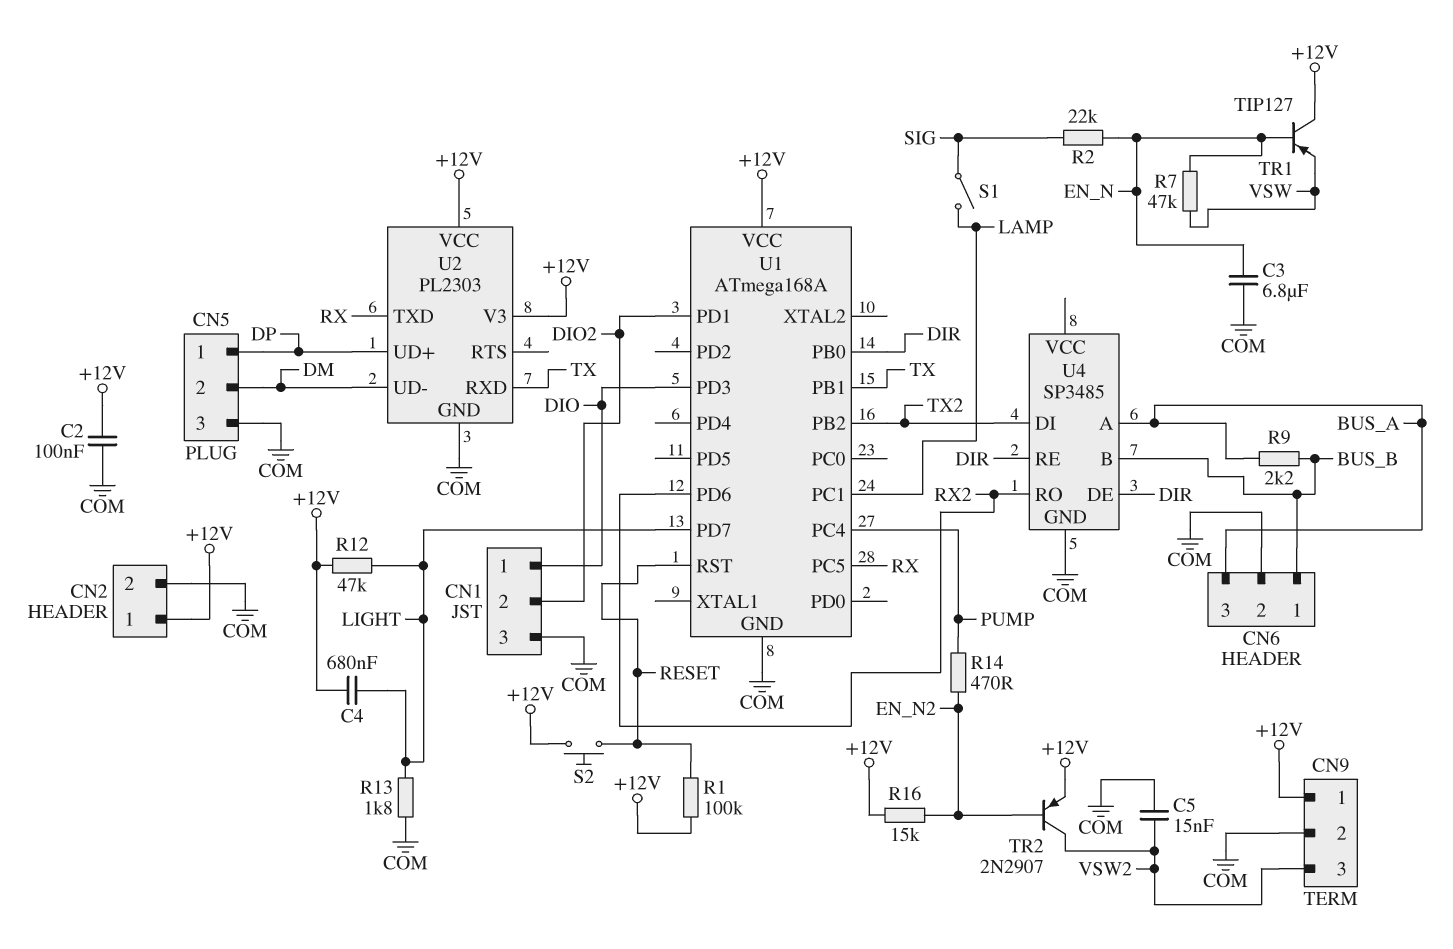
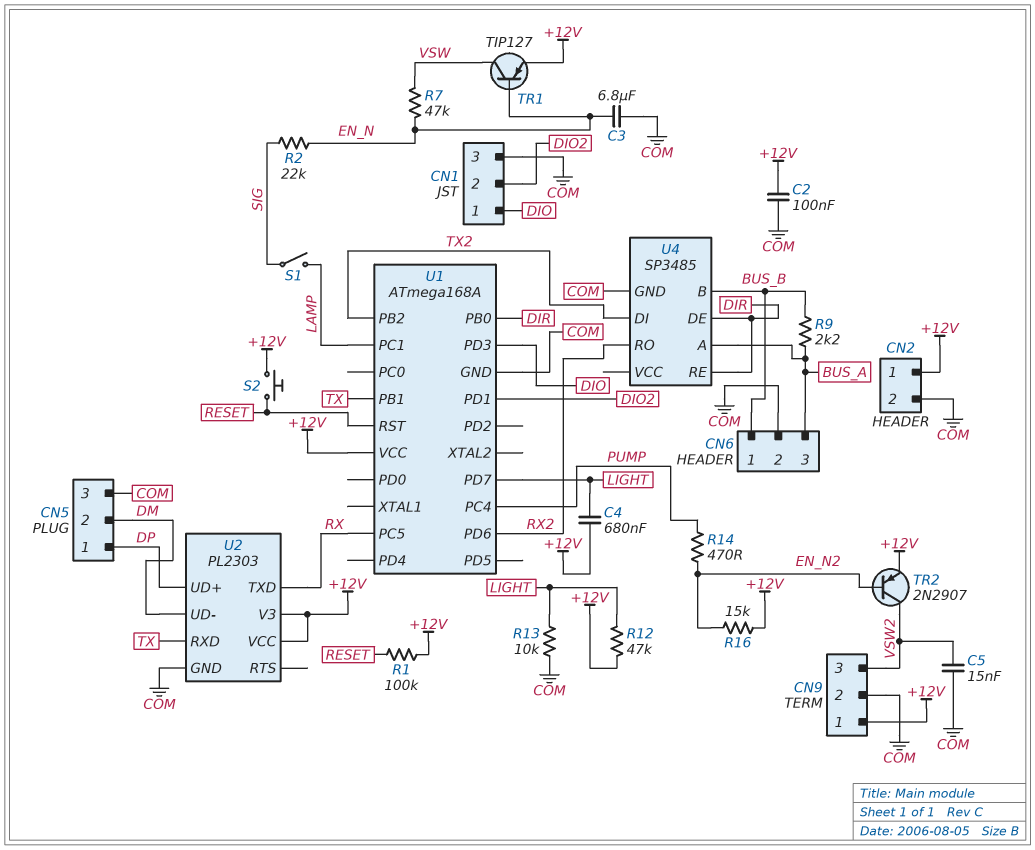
R13: 1.8k (COM, LIGHT) -> 10k (COM, LIGHT)
TR1: PNP TIP127 (B EN_N, C +12V, E VSW) -> PNP TIP127 (B EN_N, C VSW, E +12V)

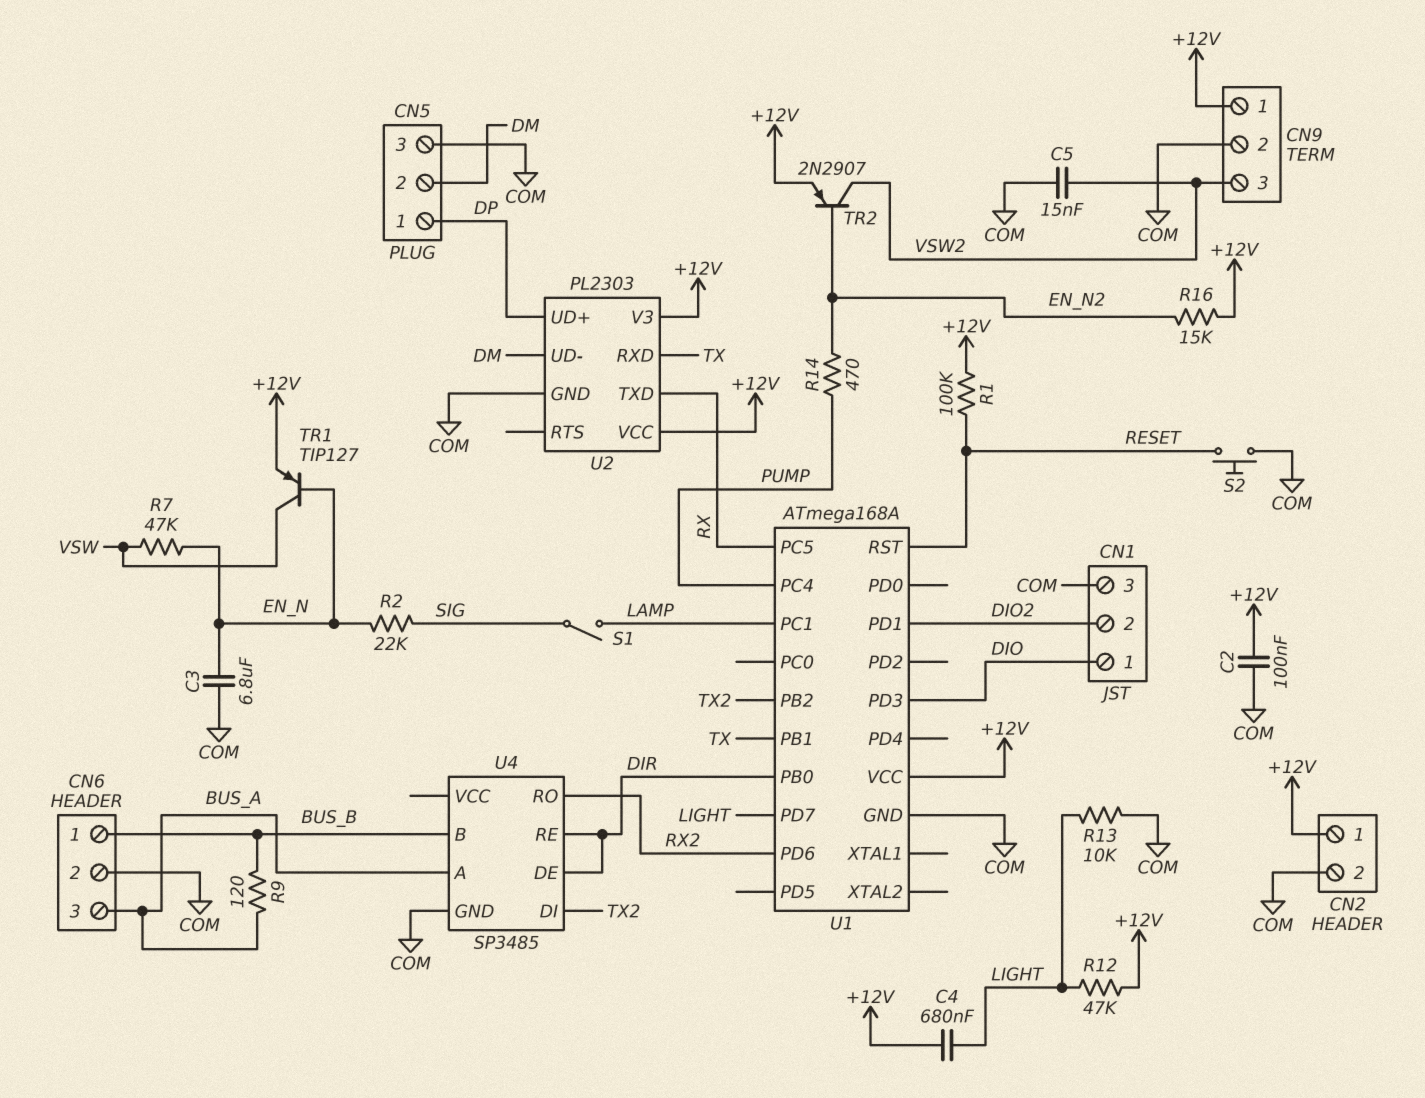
R9: 2.2k (BUS_A, BUS_B) -> 120 (BUS_A, BUS_B)
S2: button (+12V, RESET) -> button (COM, RESET)

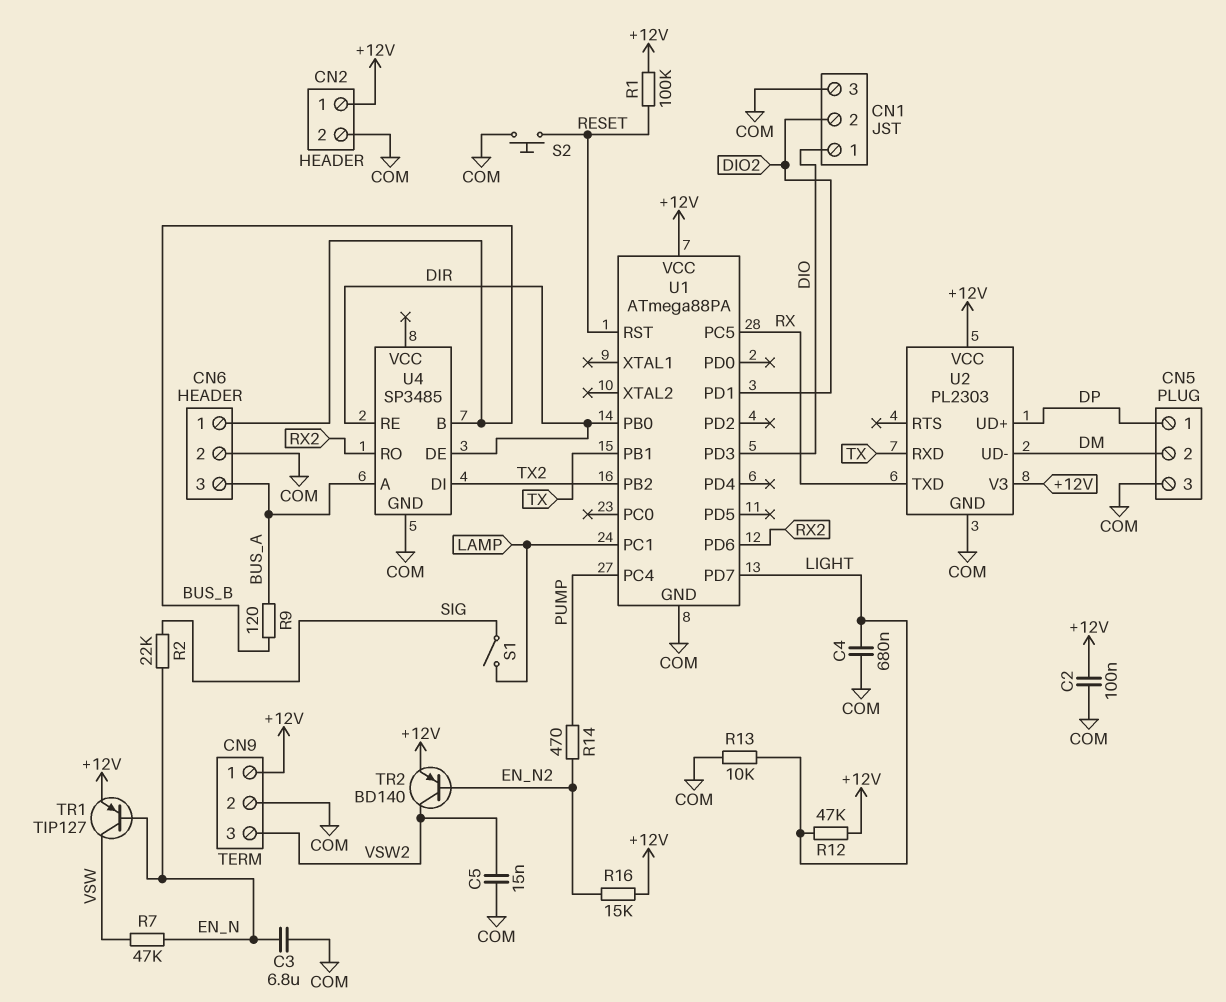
C4: 680nF (+12V, LIGHT) -> 680nF (COM, LIGHT)
TR2: PNP 2N2907 (B EN_N2, C VSW2, E +12V) -> PNP BD140 (B EN_N2, C VSW2, E +12V)
U1: ATmega168A -> ATmega88PA

